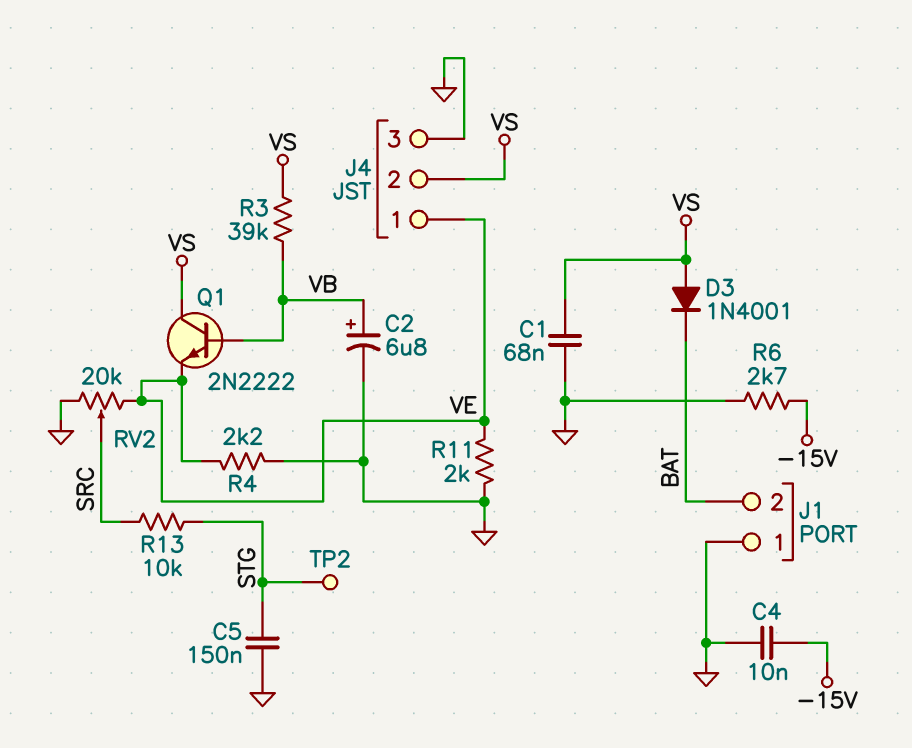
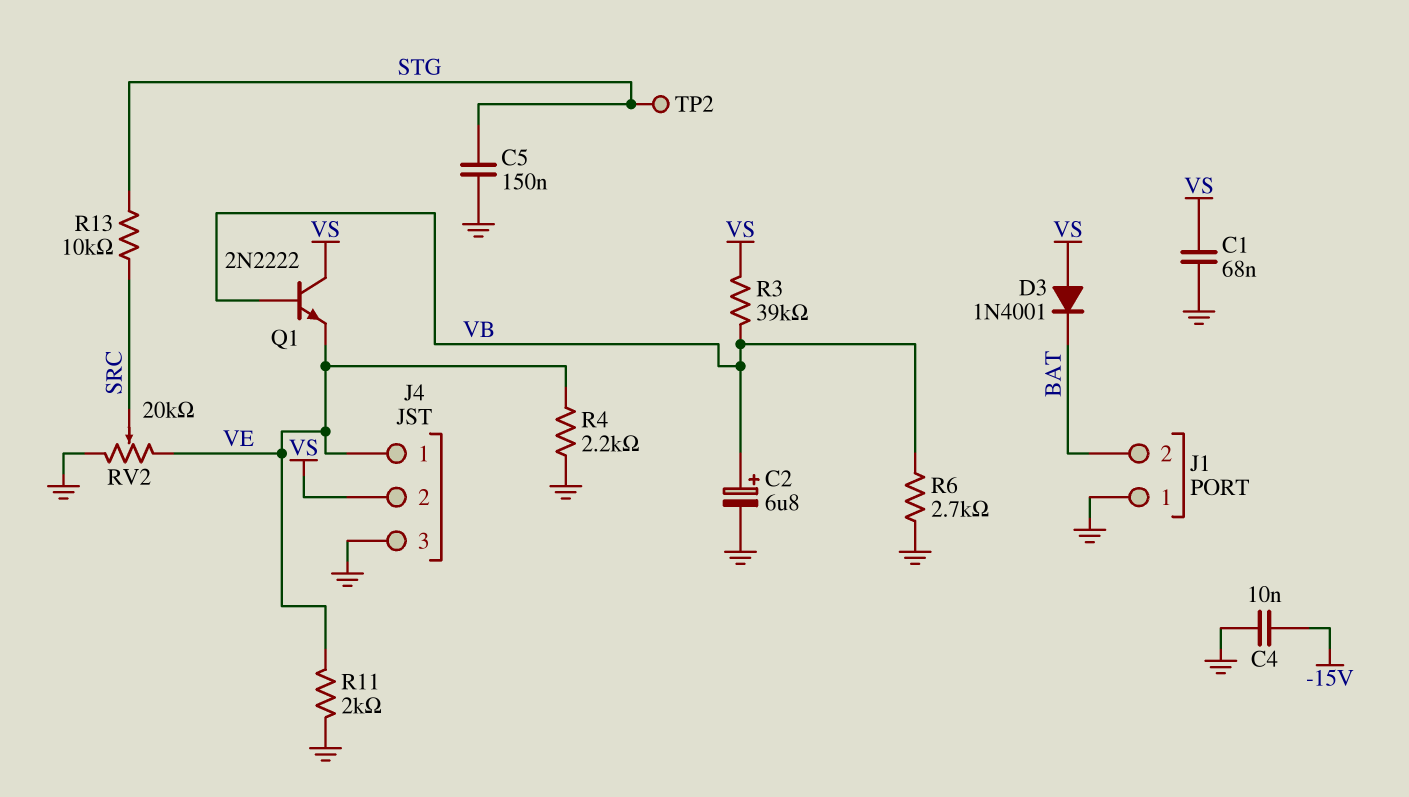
R6: 2.7k (-15V, GND) -> 2.7k (GND, VB)

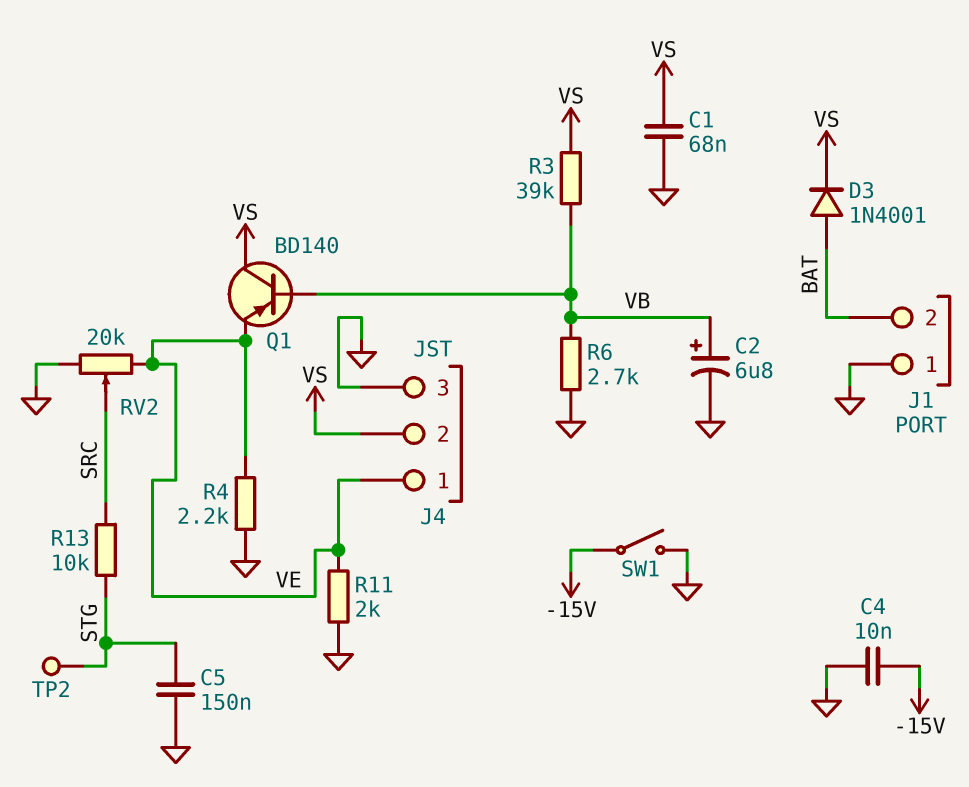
D3: diode 1N4001 (A VS, K BAT) -> diode 1N4001 (A BAT, K VS)
Q1: NPN 2N2222 (B VB, C VS, E VE) -> PNP BD140 (B VB, C VS, E VE)
SW1: none -> switch (-15V, GND)

